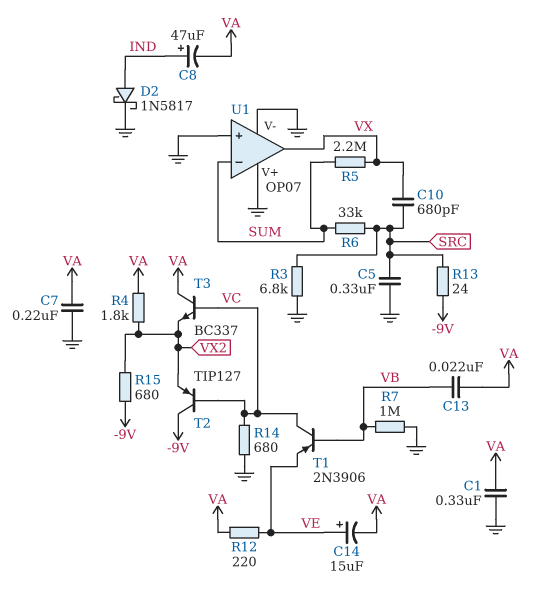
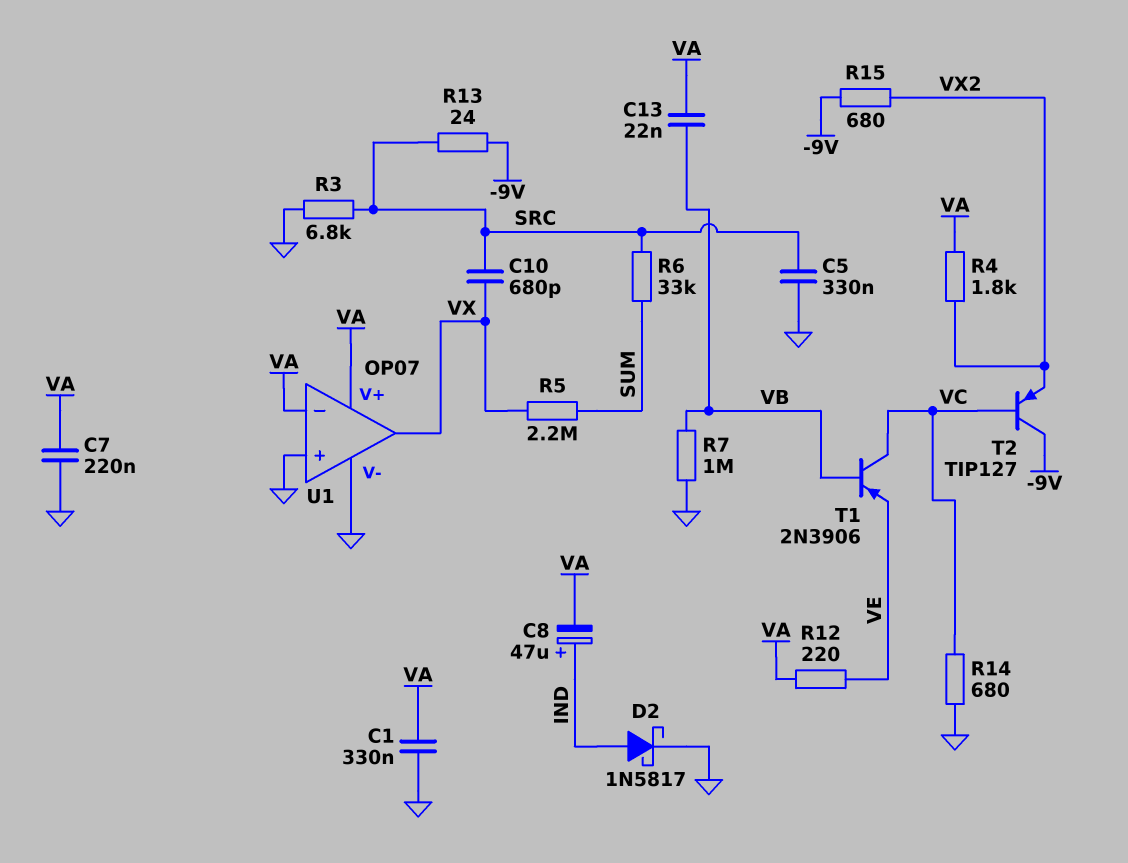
C14: 15uF (plus VE, minus VA) -> none
T3: NPN BC337 (B VC, C VA, E VX2) -> none
U1 pin V+: GND -> VA
U1 pin in-: SUM -> VA

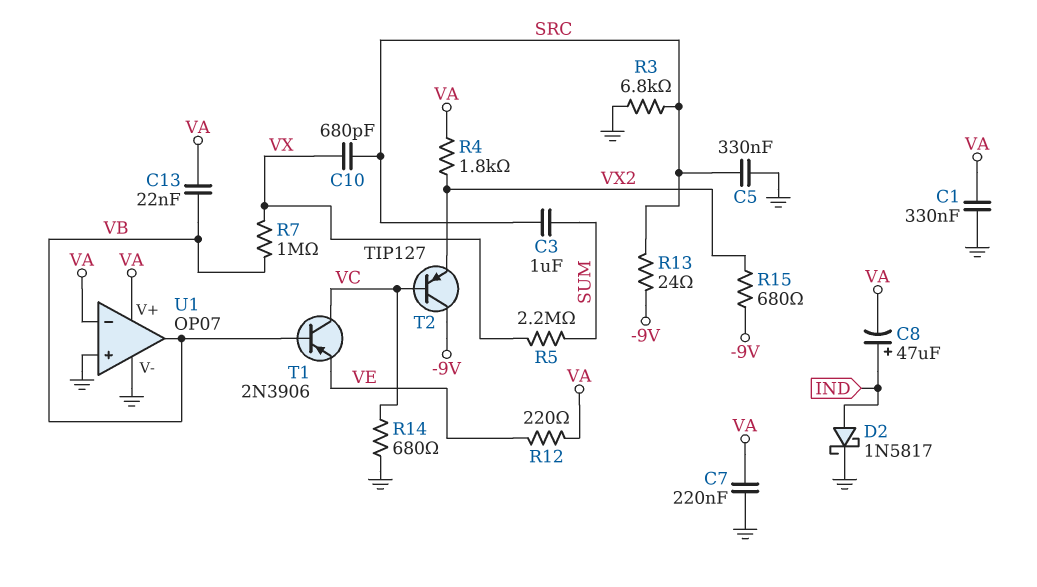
C3: none -> 1uF (SRC, SUM)
R6: 33k (SRC, SUM) -> none
R7: 1M (GND, VB) -> 1M (VB, VX)
U1 pin out: VX -> VB

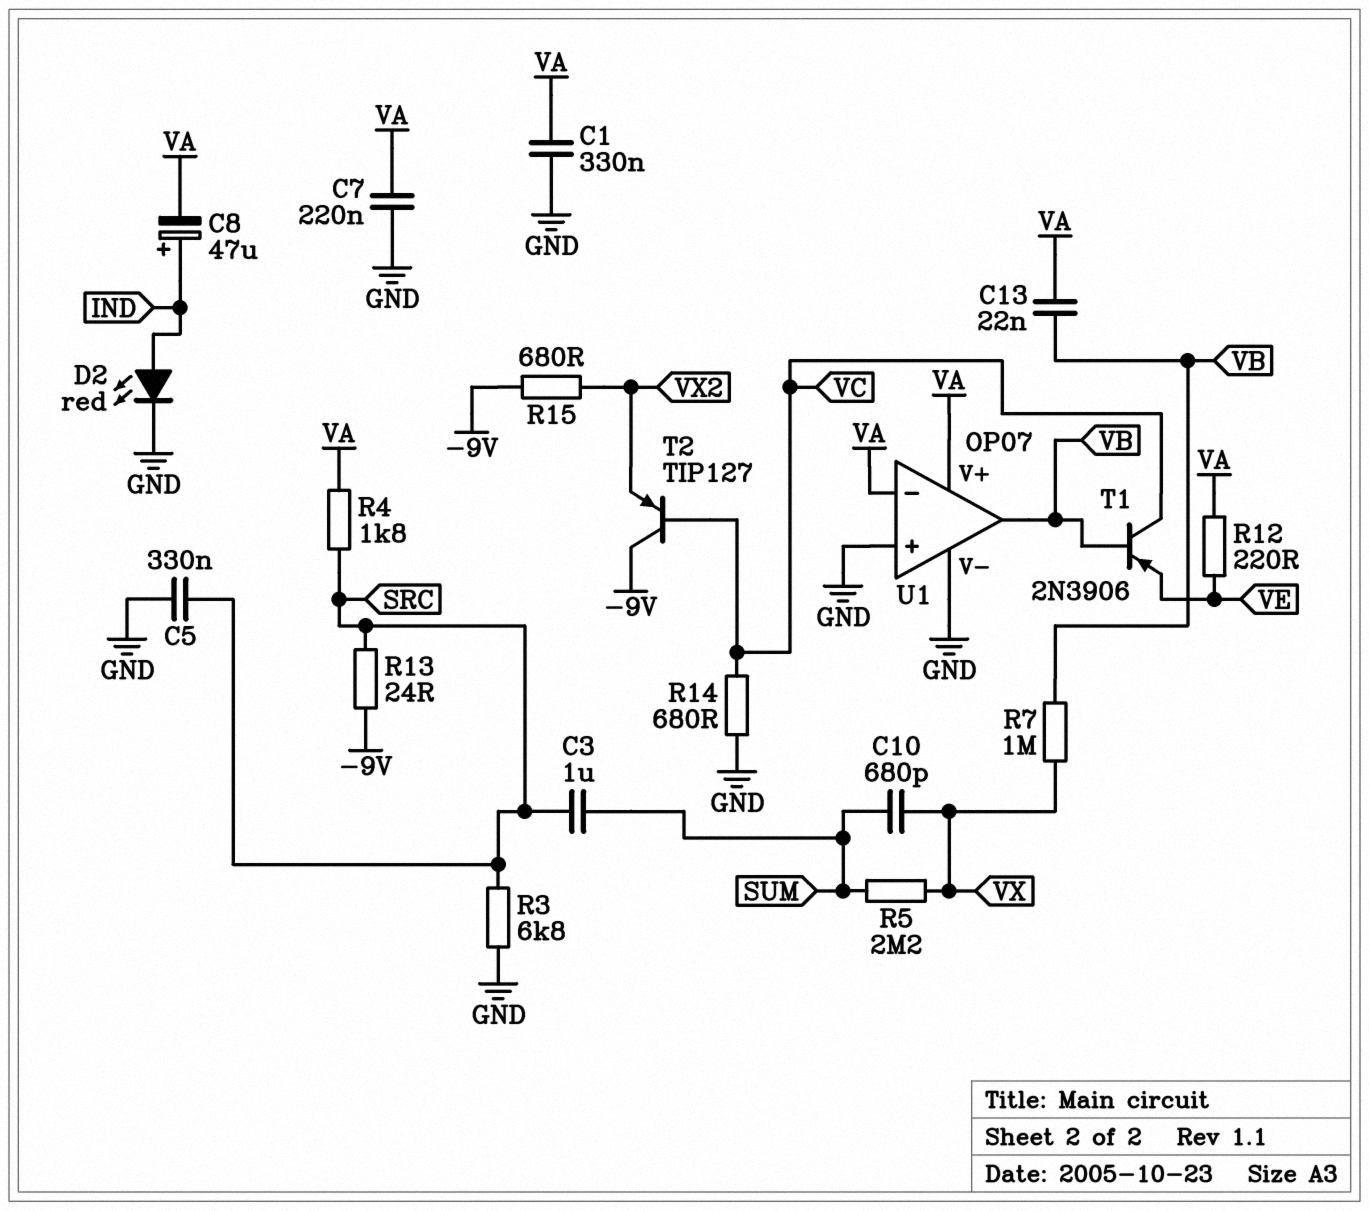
C10: 680pF (SRC, VX) -> 680pF (SUM, VX)
D2: schottky 1N5817 (A IND, K GND) -> LED red (A IND, K GND)
R4: 1.8k (VA, VX2) -> 1.8k (SRC, VA)

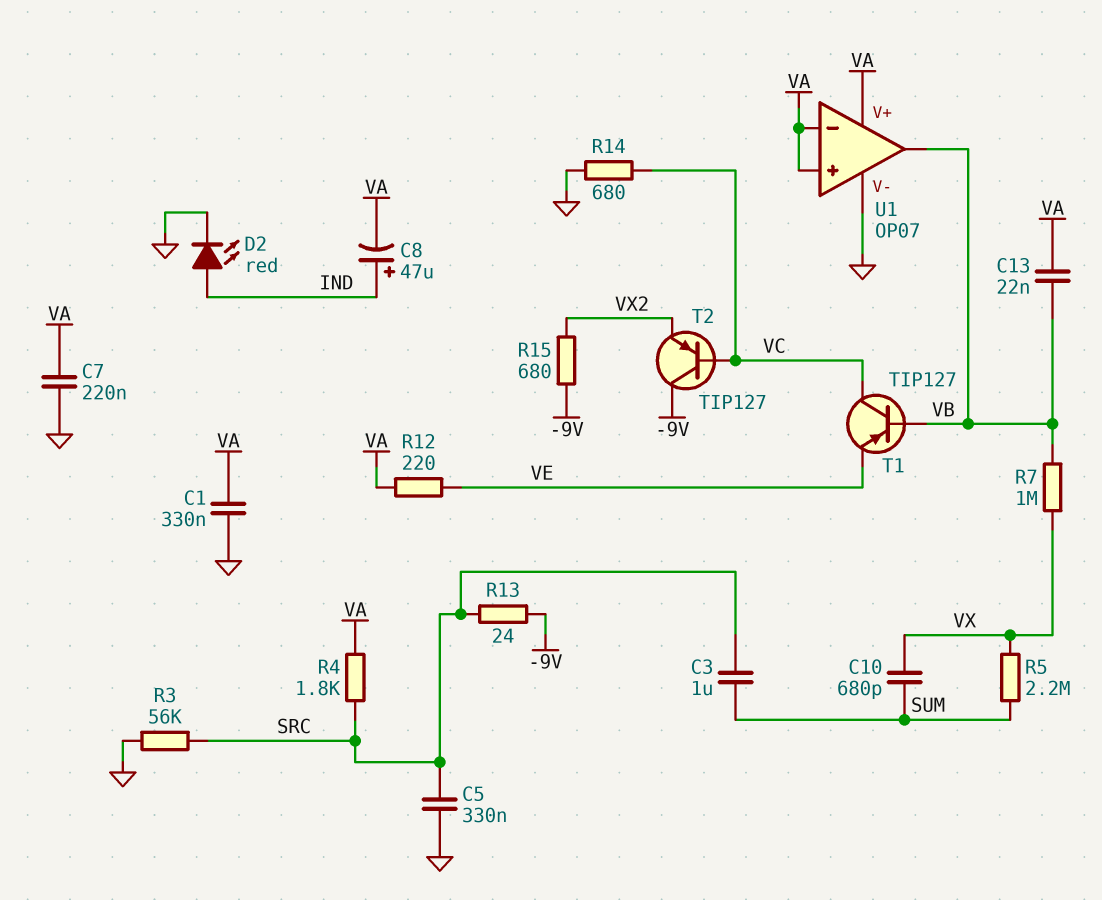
R3: 6.8k (GND, SRC) -> 56k (GND, SRC)
T1: PNP 2N3906 (B VB, C VC, E VE) -> PNP TIP127 (B VB, C VC, E VE)
U1 pin in+: GND -> VA

